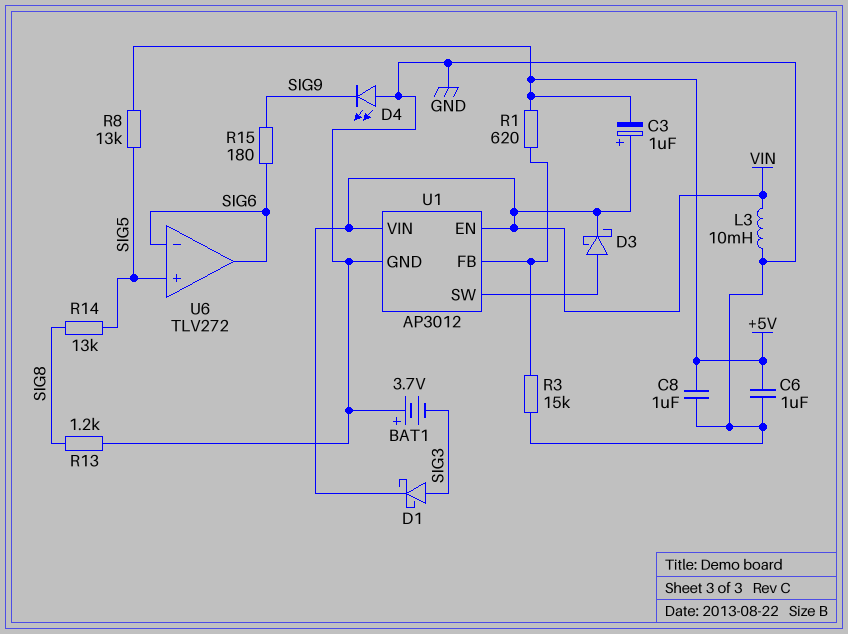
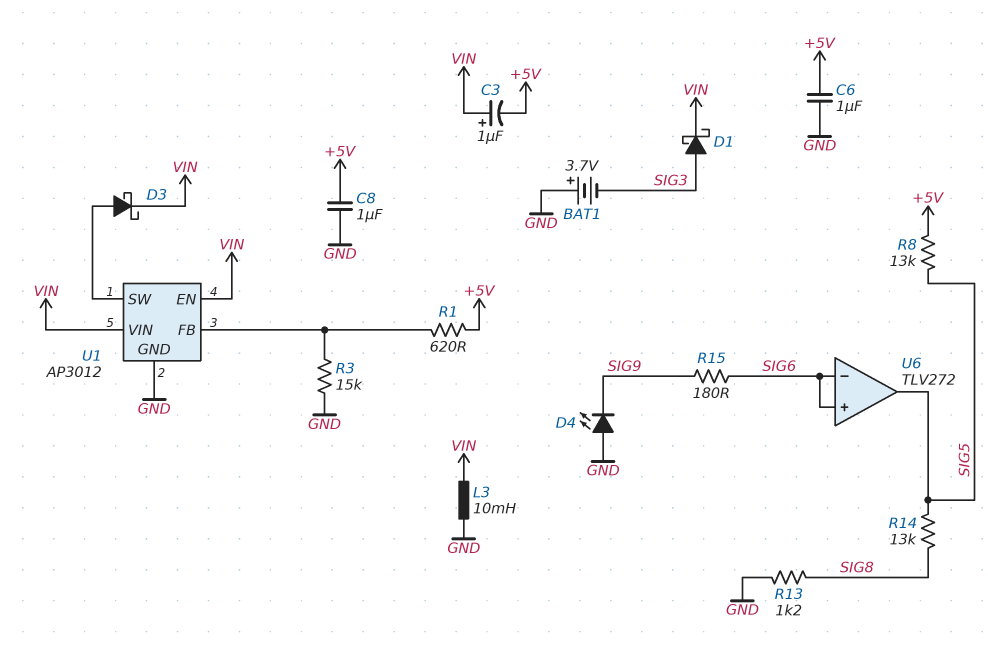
U6 pin in+: SIG5 -> SIG6
U6 pin out: SIG6 -> SIG5

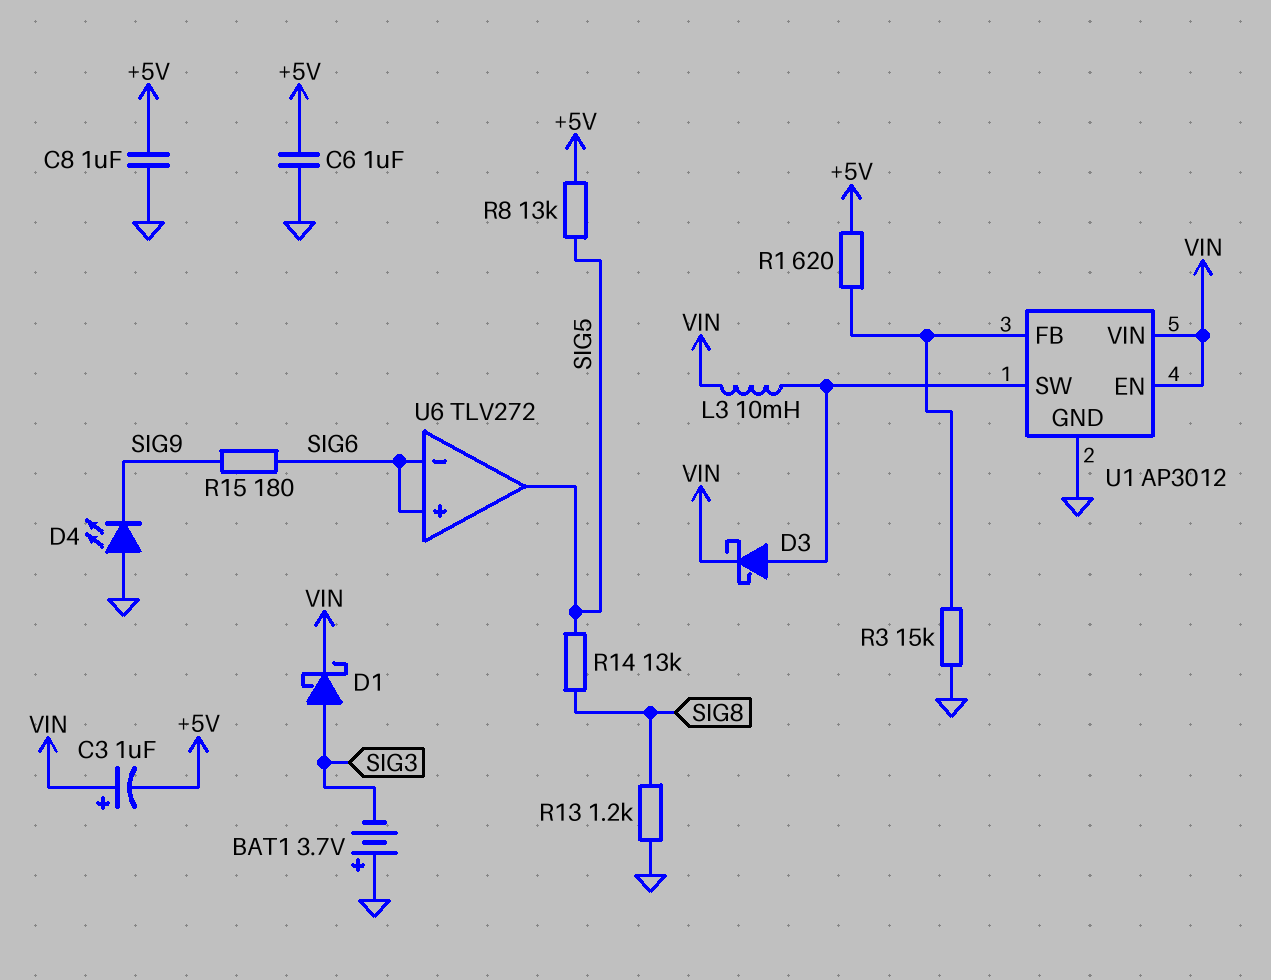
L3: 10mH (GND, VIN) -> 10mH (U1/SW, VIN)

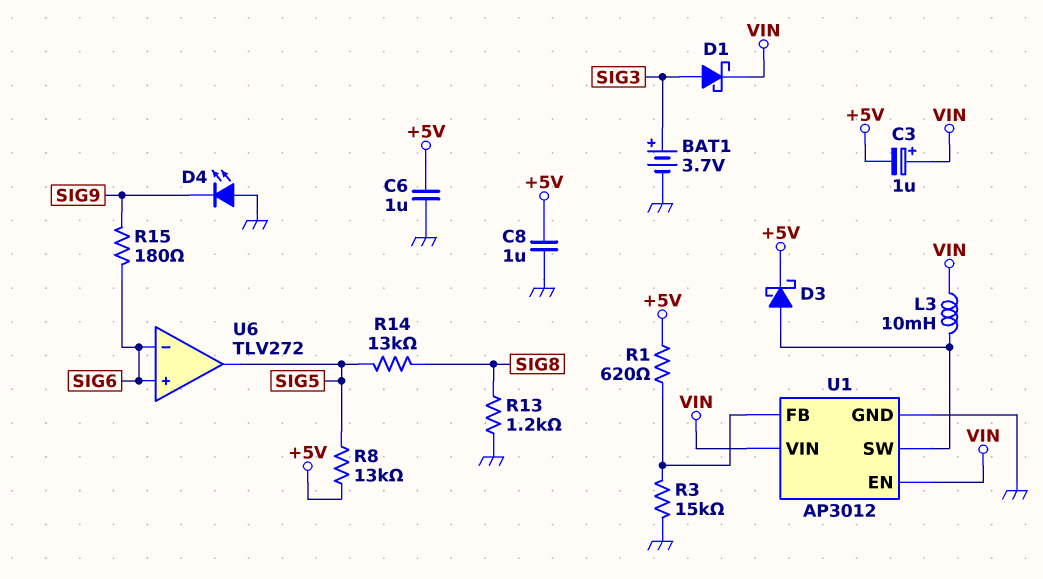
BAT1: 3.7V (plus GND, minus SIG3) -> 3.7V (plus SIG3, minus GND)
D3: schottky (A U1/SW, K VIN) -> schottky (A U1/SW, K +5V)

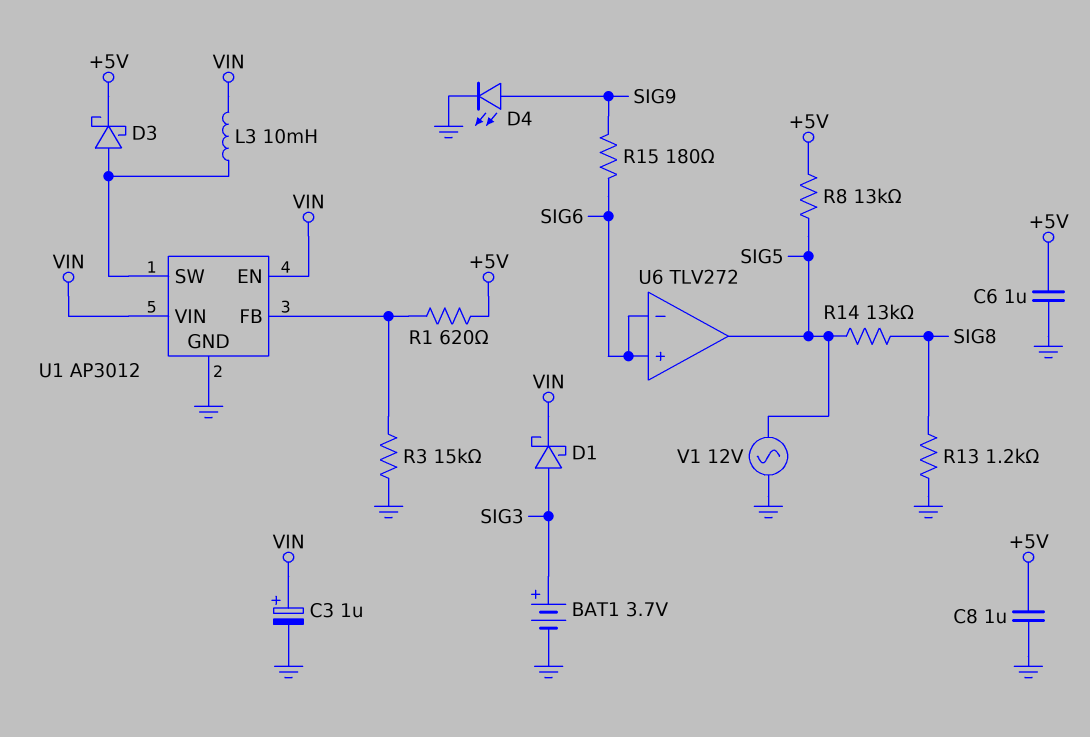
C3: 1uF (plus VIN, minus +5V) -> 1uF (plus VIN, minus GND)
D4: LED (A GND, K SIG9) -> LED (A SIG9, K GND)
V1: none -> AC 12V (GND, SIG5)

